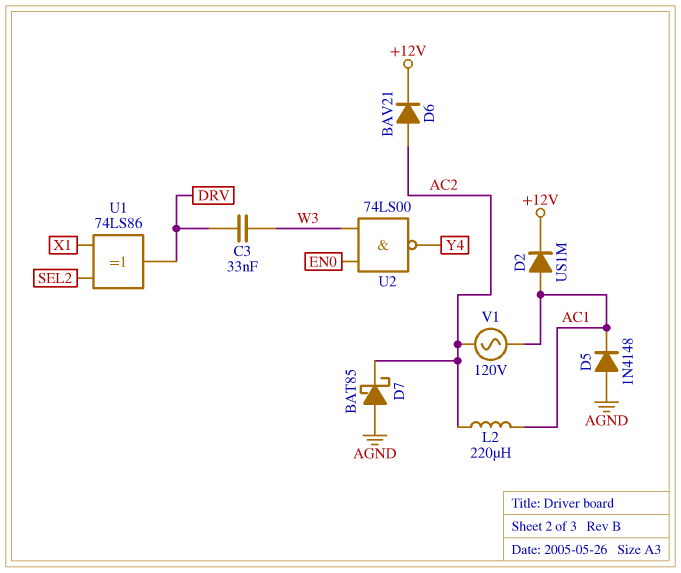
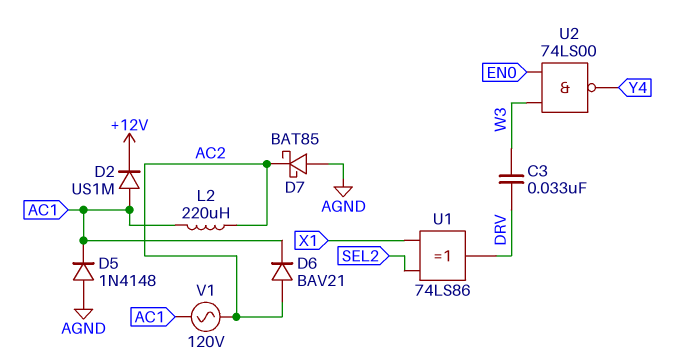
D6: diode BAV21 (A AC2, K +12V) -> diode BAV21 (A AC2, K AC1)

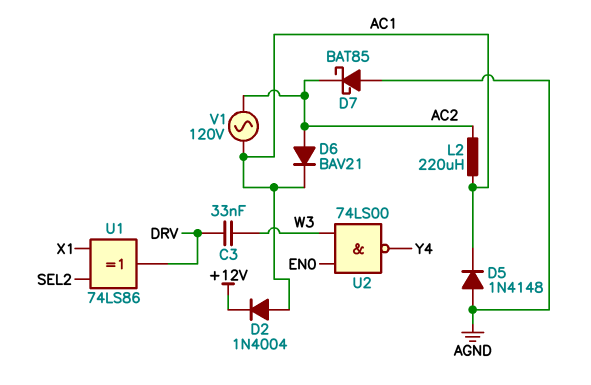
D2: diode US1M (A AC1, K +12V) -> diode 1N4004 (A AC1, K +12V)

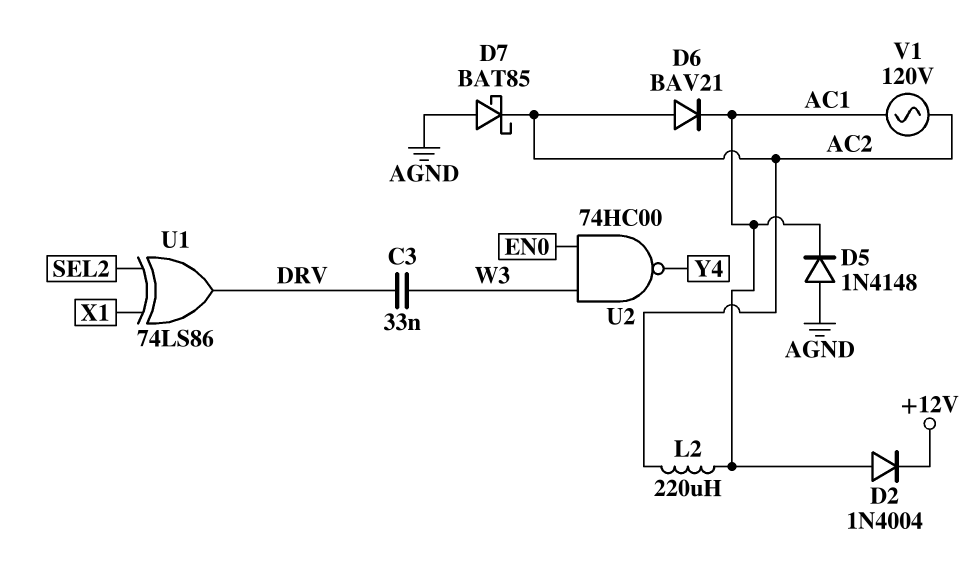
U2: NAND 74LS00 (in EN0, in W3, out Y4) -> NAND 74HC00 (in EN0, in W3, out Y4)

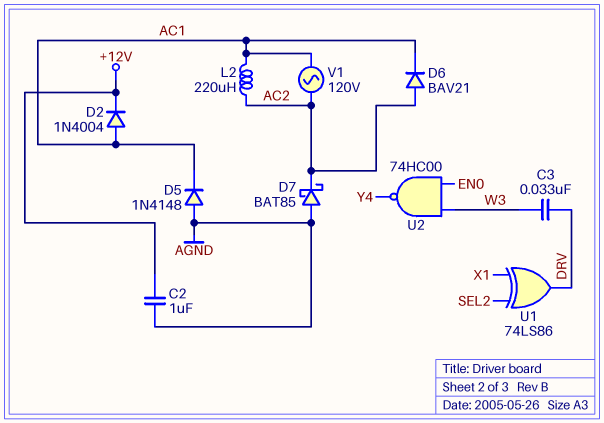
C2: none -> 1uF (+12V, AGND)

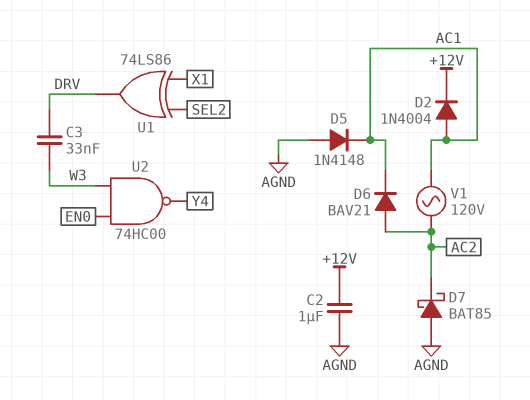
L2: 220uH (AC1, AC2) -> none

